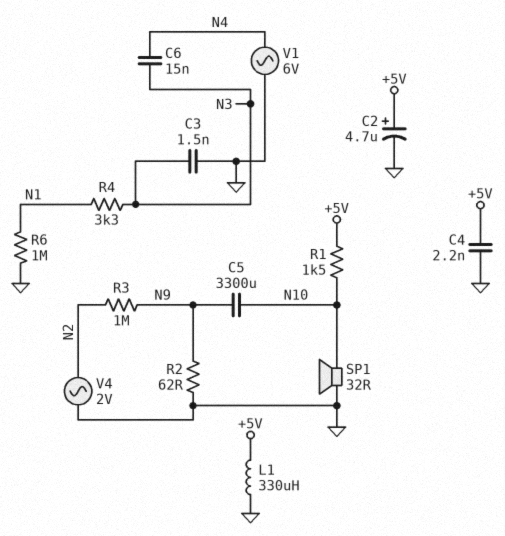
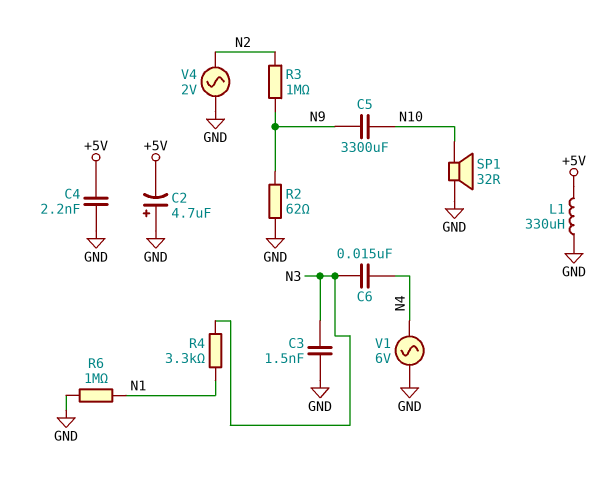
C2: 4.7uF (plus +5V, minus GND) -> 4.7uF (plus GND, minus +5V)
R1: 1.5k (+5V, N10) -> none

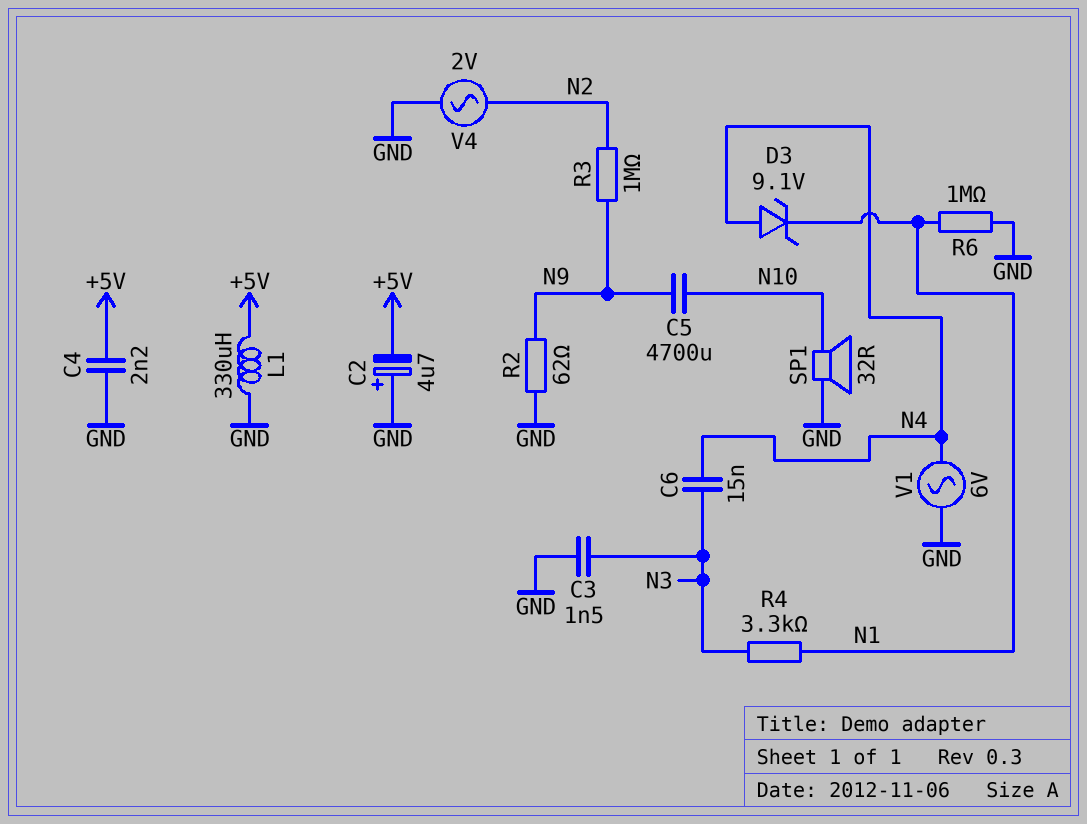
C5: 3300uF (N9, N10) -> 4700uF (N9, N10)
D3: none -> zener 9.1V (A N4, K N1)

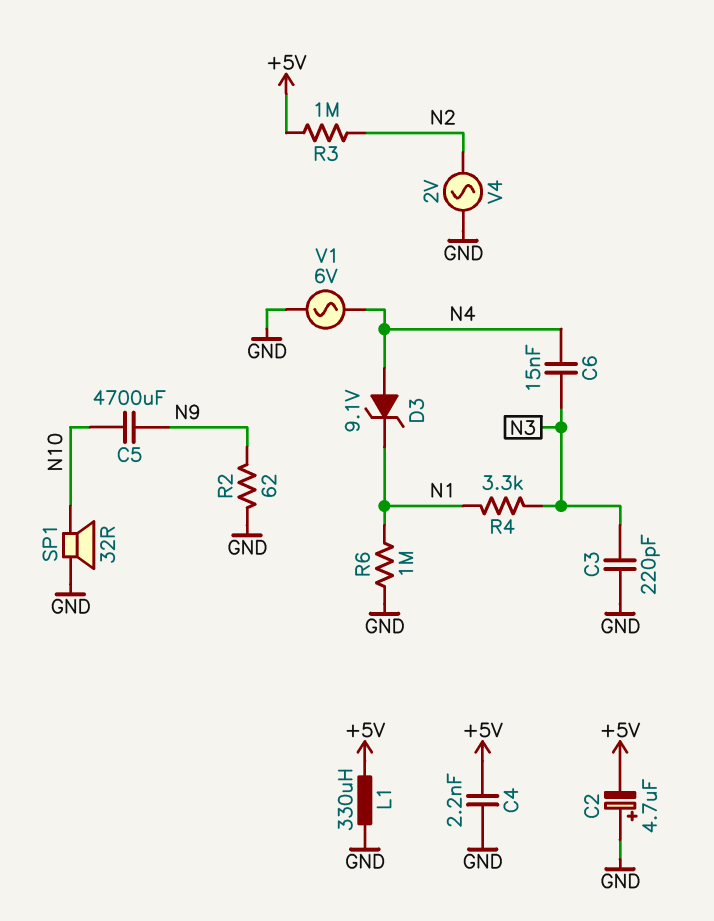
C3: 1.5nF (GND, N3) -> 220pF (GND, N3)
R3: 1M (N2, N9) -> 1M (+5V, N2)

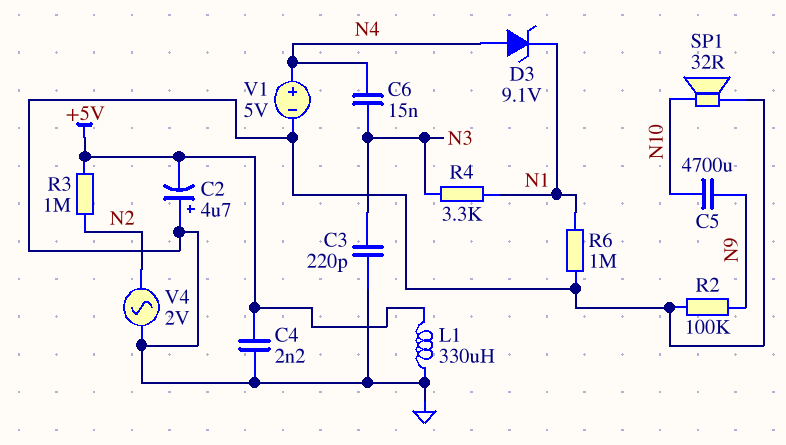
R2: 62 (GND, N9) -> 100k (GND, N9)
V1: AC 6V (GND, N4) -> 5V (plus N4, minus GND)

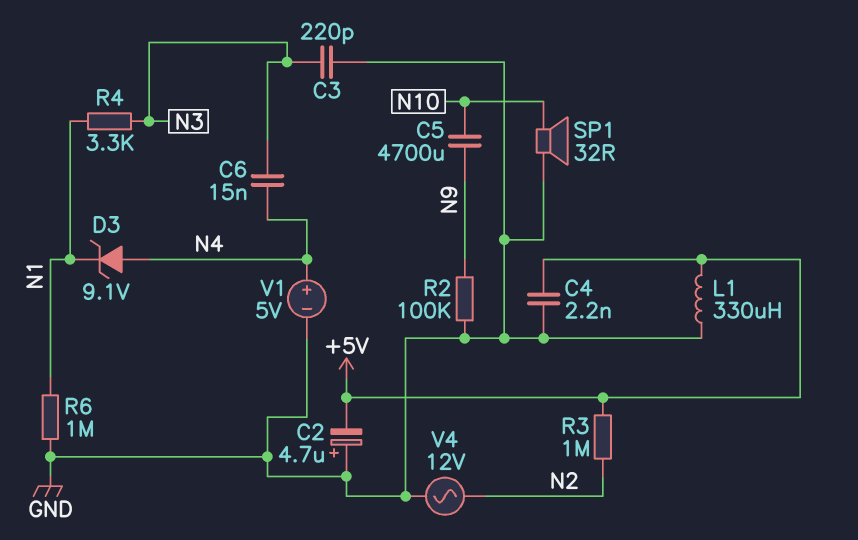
V4: AC 2V (GND, N2) -> AC 12V (GND, N2)

